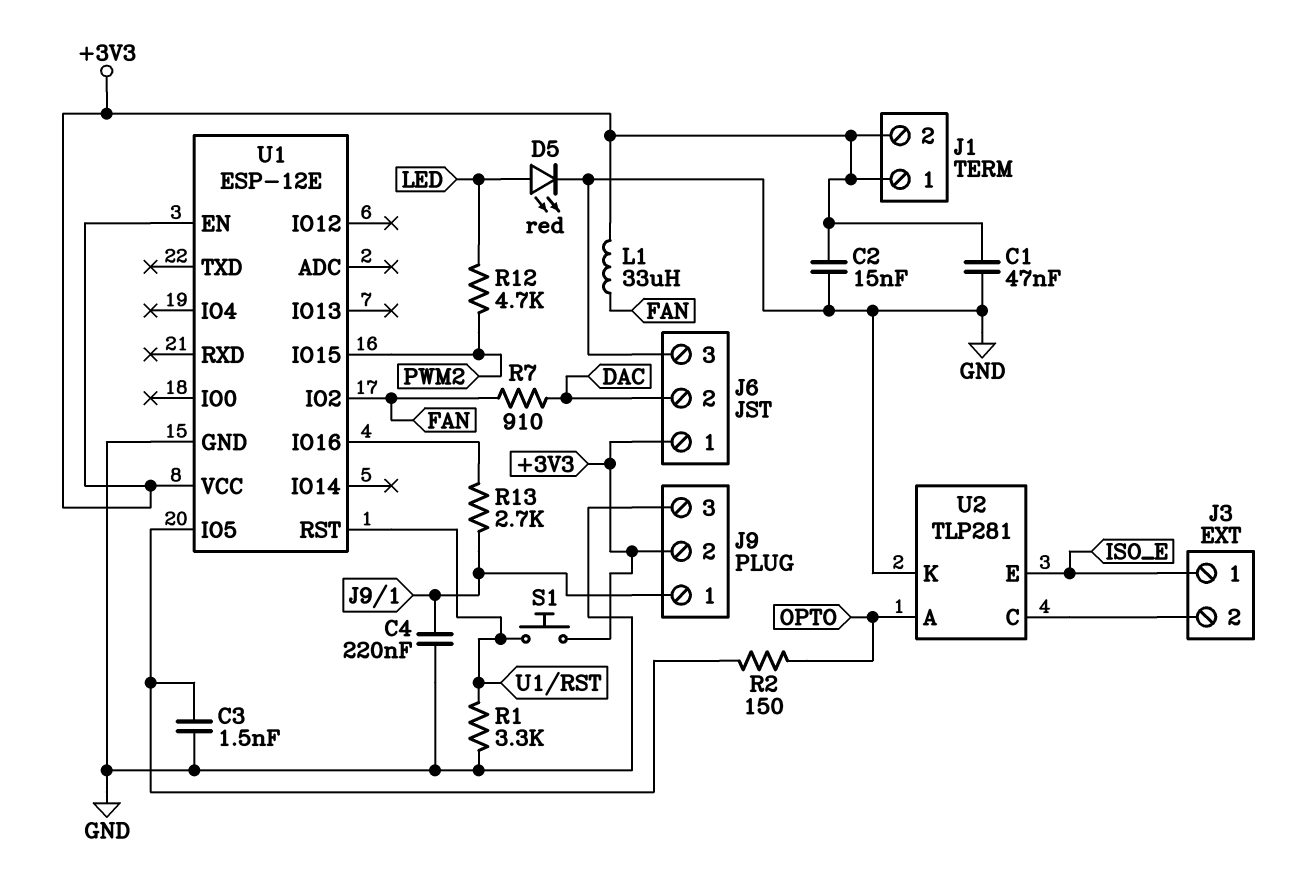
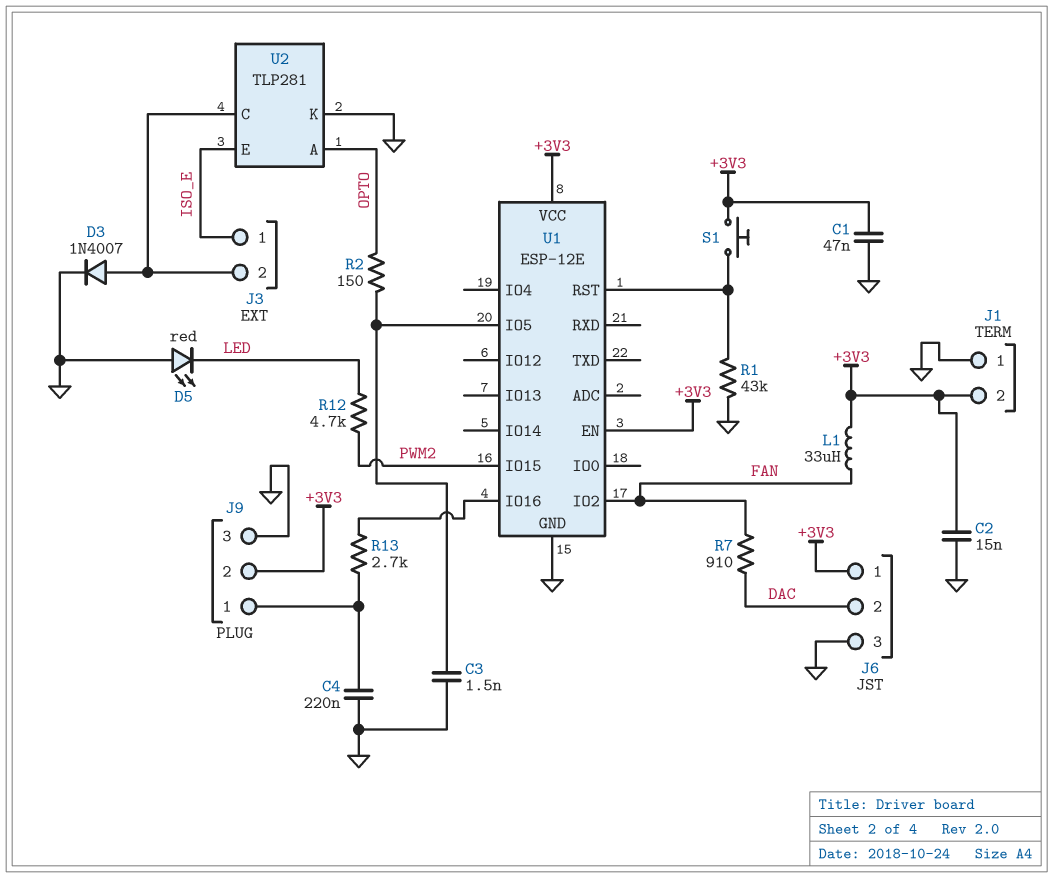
D3: none -> diode 1N4007 (A J3/2, K GND)
D5: LED red (A LED, K GND) -> LED red (A GND, K LED)
J1 pin 1: +3V3 -> GND
R1: 3.3k (GND, U1/RST) -> 43k (GND, U1/RST)

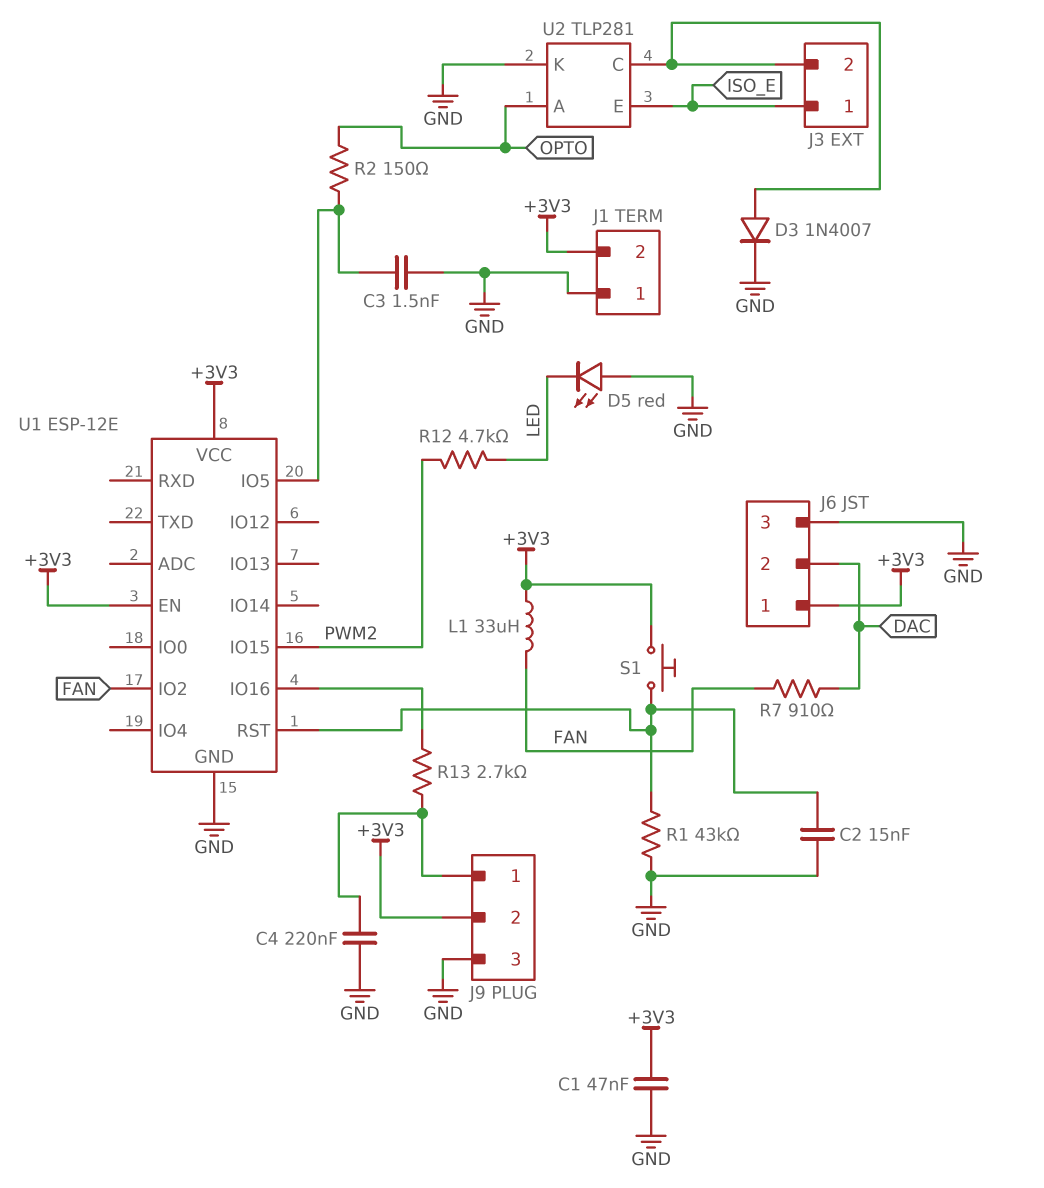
C2: 15nF (+3V3, GND) -> 15nF (GND, U1/RST)

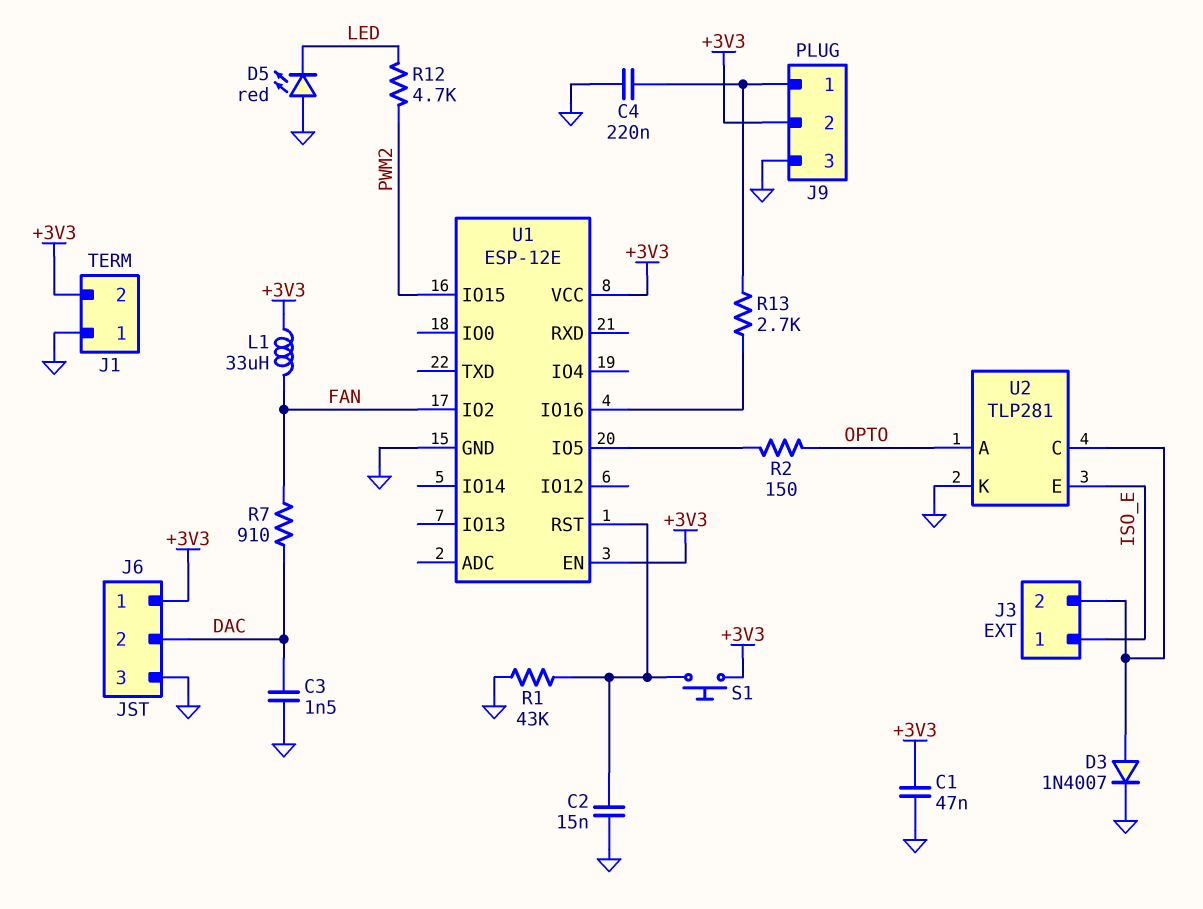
C3: 1.5nF (GND, U1/IO5) -> 1.5nF (DAC, GND)

